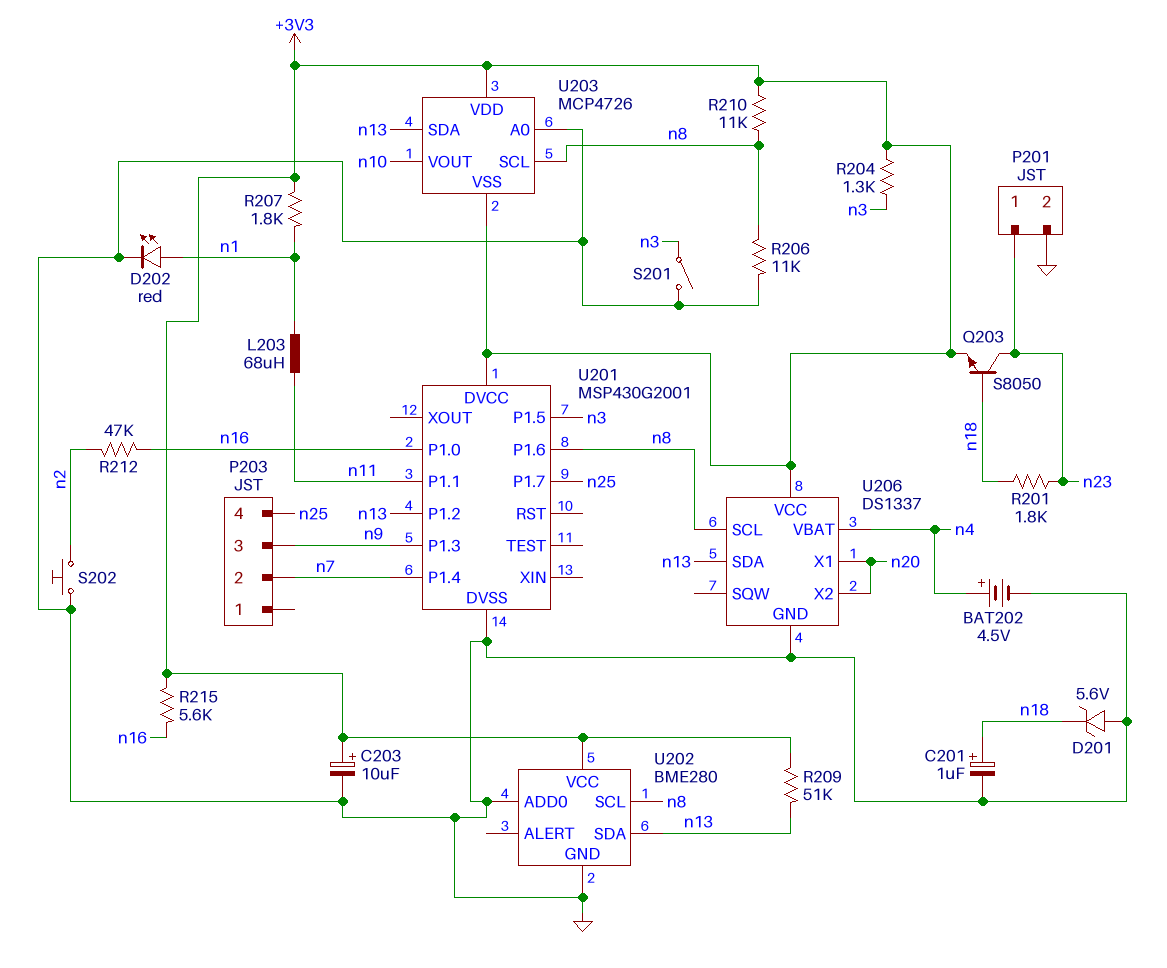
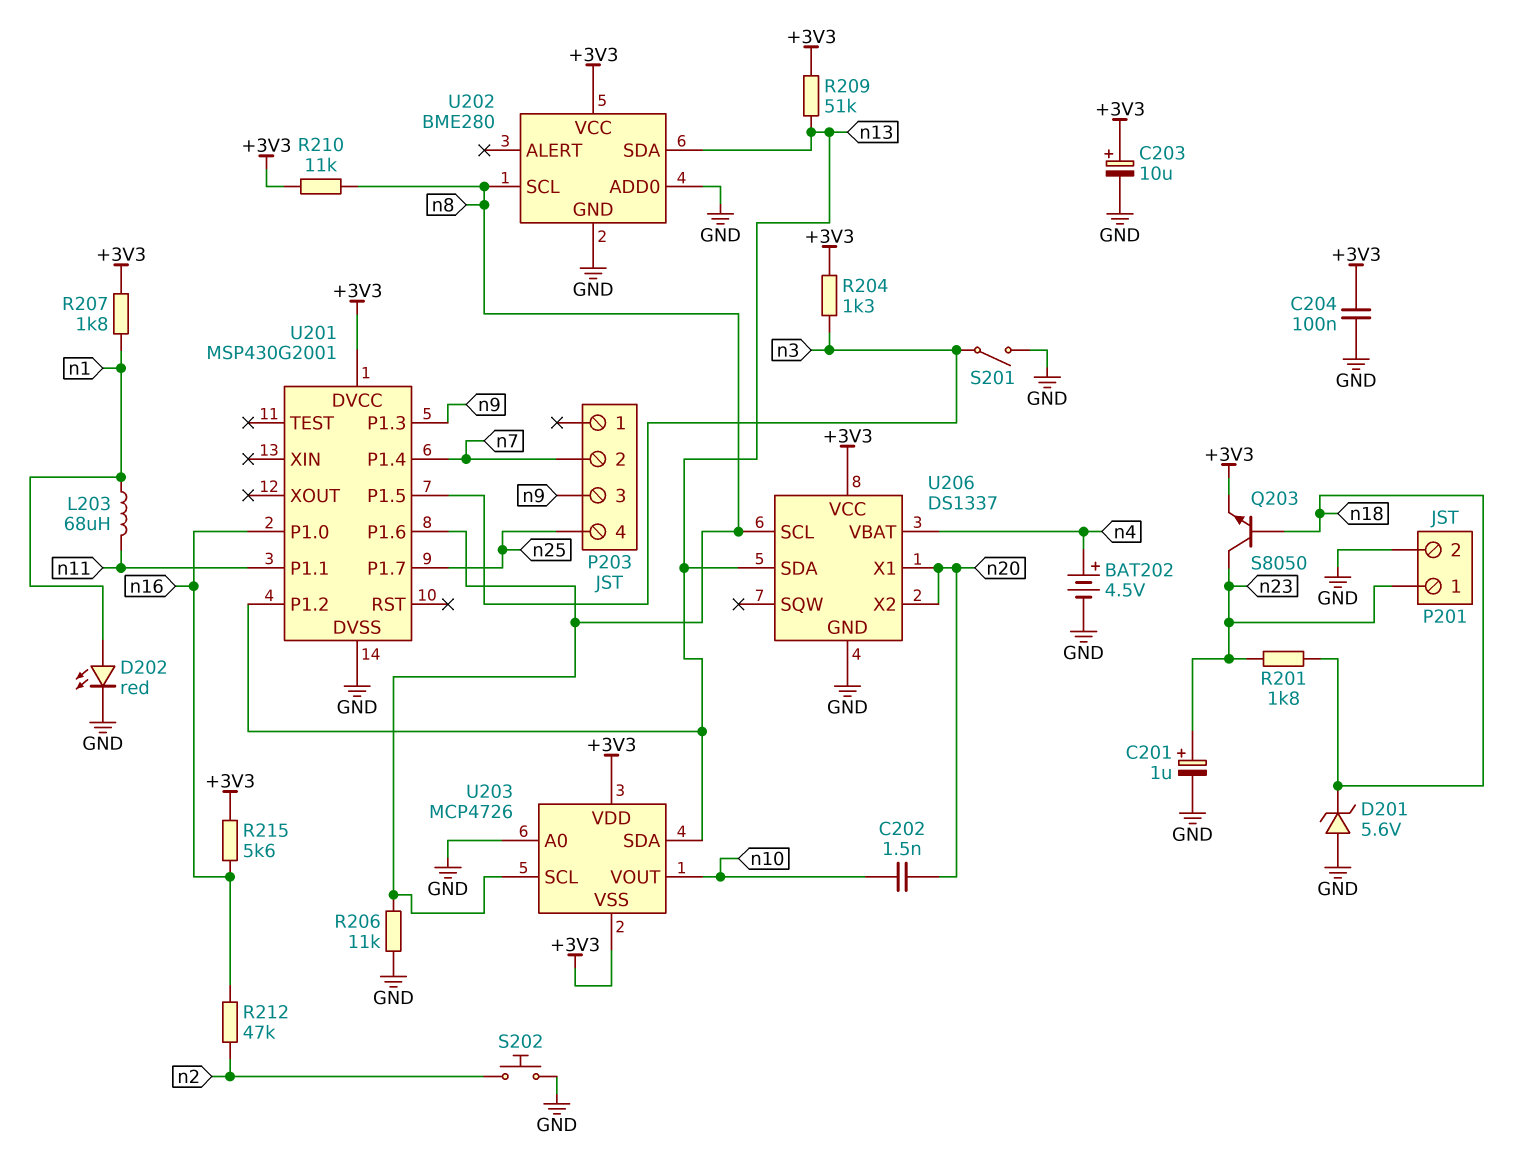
C201: 1uF (plus n18, minus GND) -> 1uF (plus n23, minus GND)
C202: none -> 1.5nF (n10, n20)
C204: none -> 100nF (+3V3, GND)

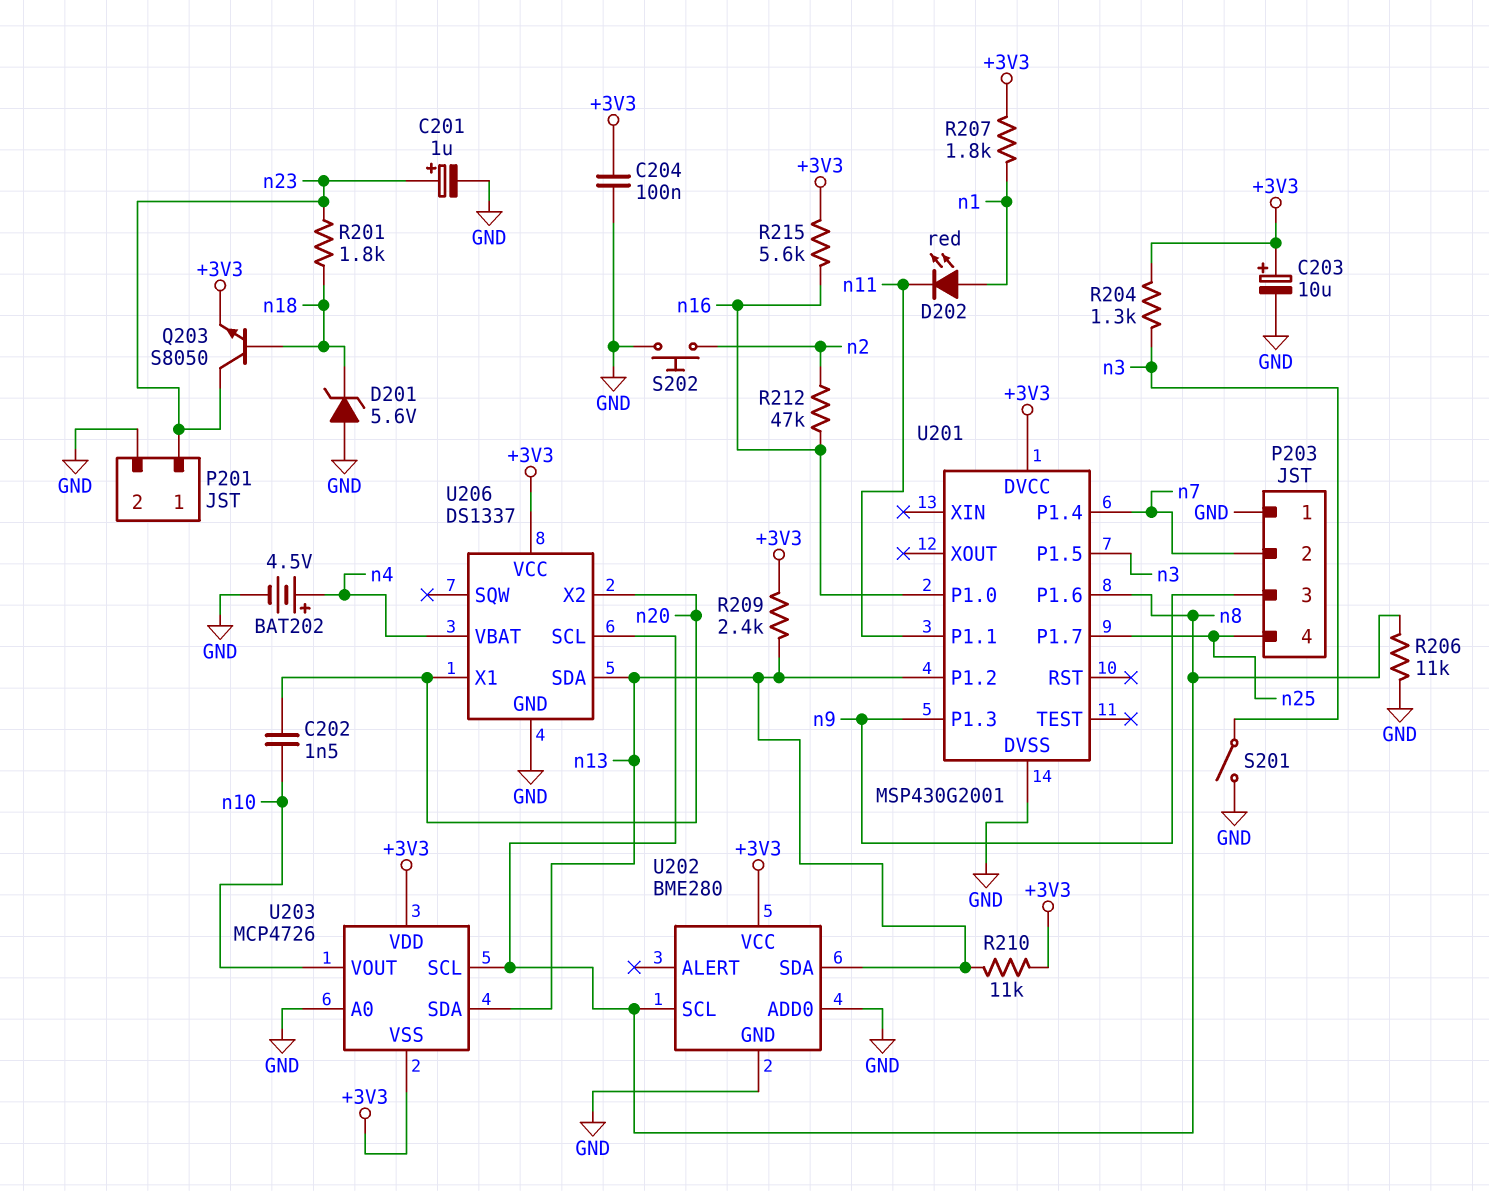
D202: LED red (A n1, K GND) -> LED red (A n1, K n11)
L203: 68uH (n1, n11) -> none
P203 pin 1: none -> GND
R209: 51k (+3V3, n13) -> 2.4k (+3V3, n13)
R210: 11k (+3V3, n8) -> 11k (+3V3, n13)

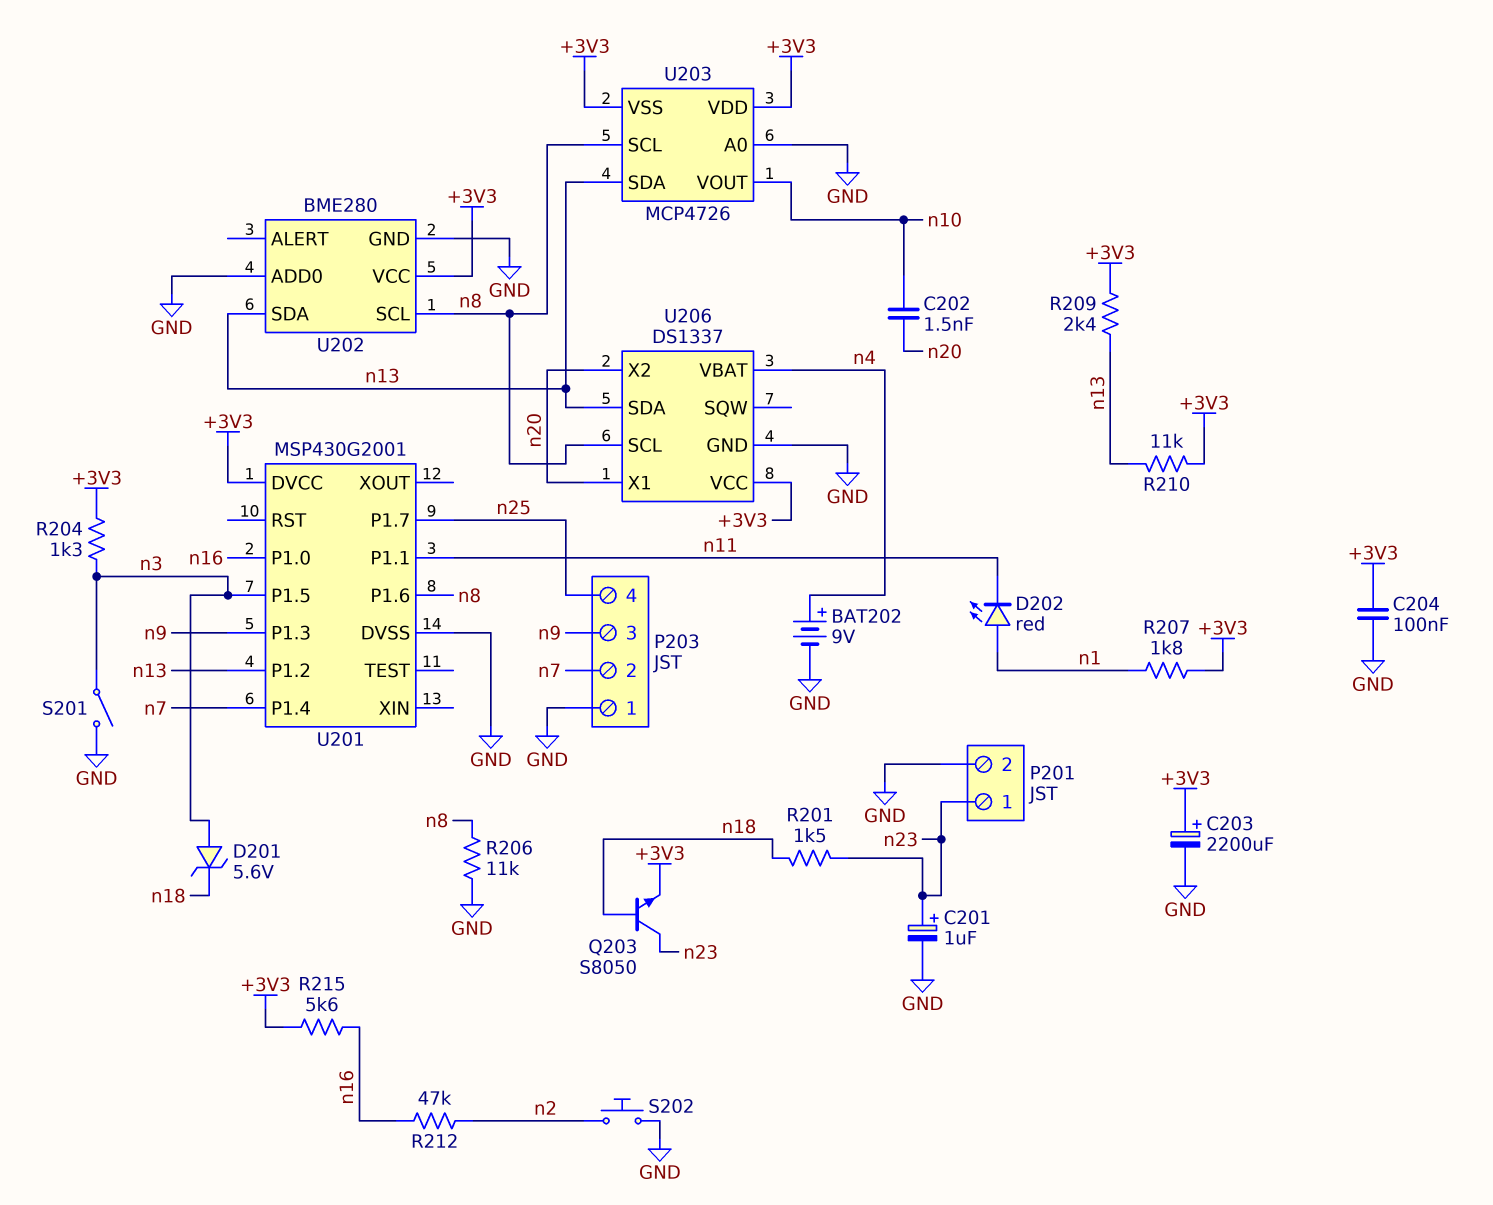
BAT202: 4.5V (plus n4, minus GND) -> 9V (plus n4, minus GND)
C203: 10uF (plus +3V3, minus GND) -> 2200uF (plus +3V3, minus GND)
D201: zener 5.6V (A GND, K n18) -> zener 5.6V (A n3, K n18)
R201: 1.8k (n18, n23) -> 1.5k (n18, n23)

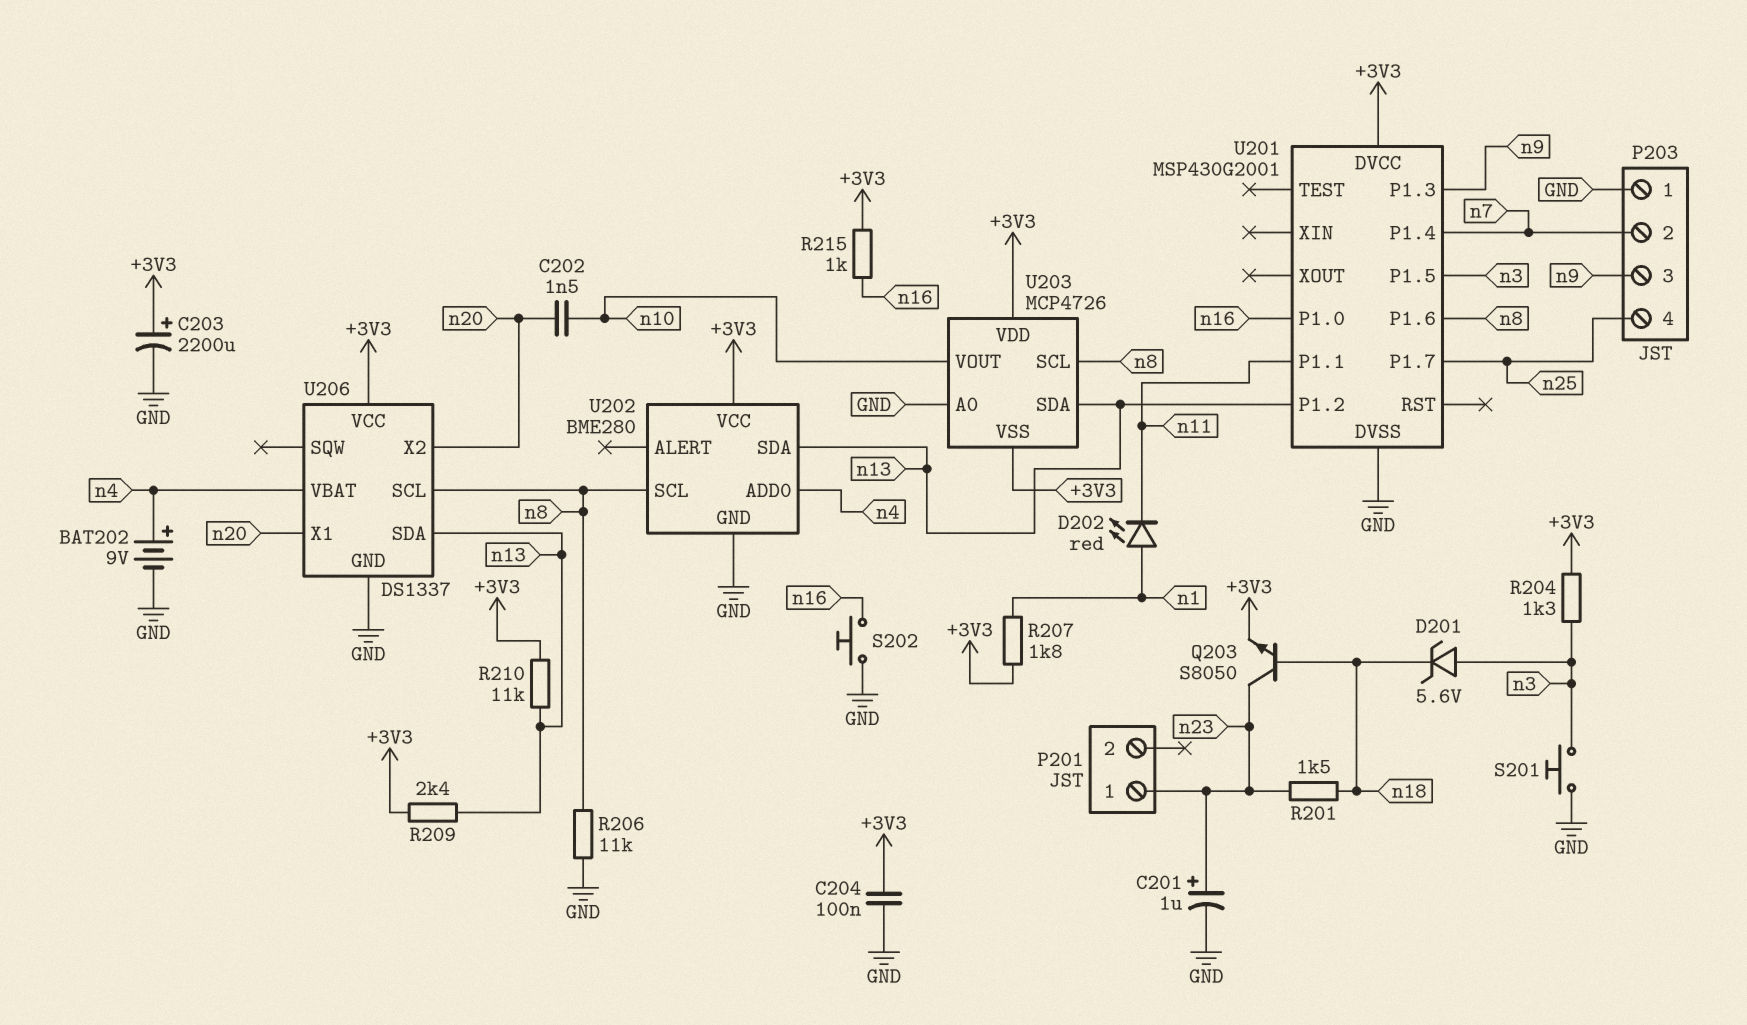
P201 pin 2: GND -> none
R212: 47k (n2, n16) -> none
R215: 5.6k (+3V3, n16) -> 1k (+3V3, n16)
S201: switch (GND, n3) -> button (GND, n3)
S202: button (GND, n2) -> button (GND, n16)
U202 pin ADD0: GND -> n4

